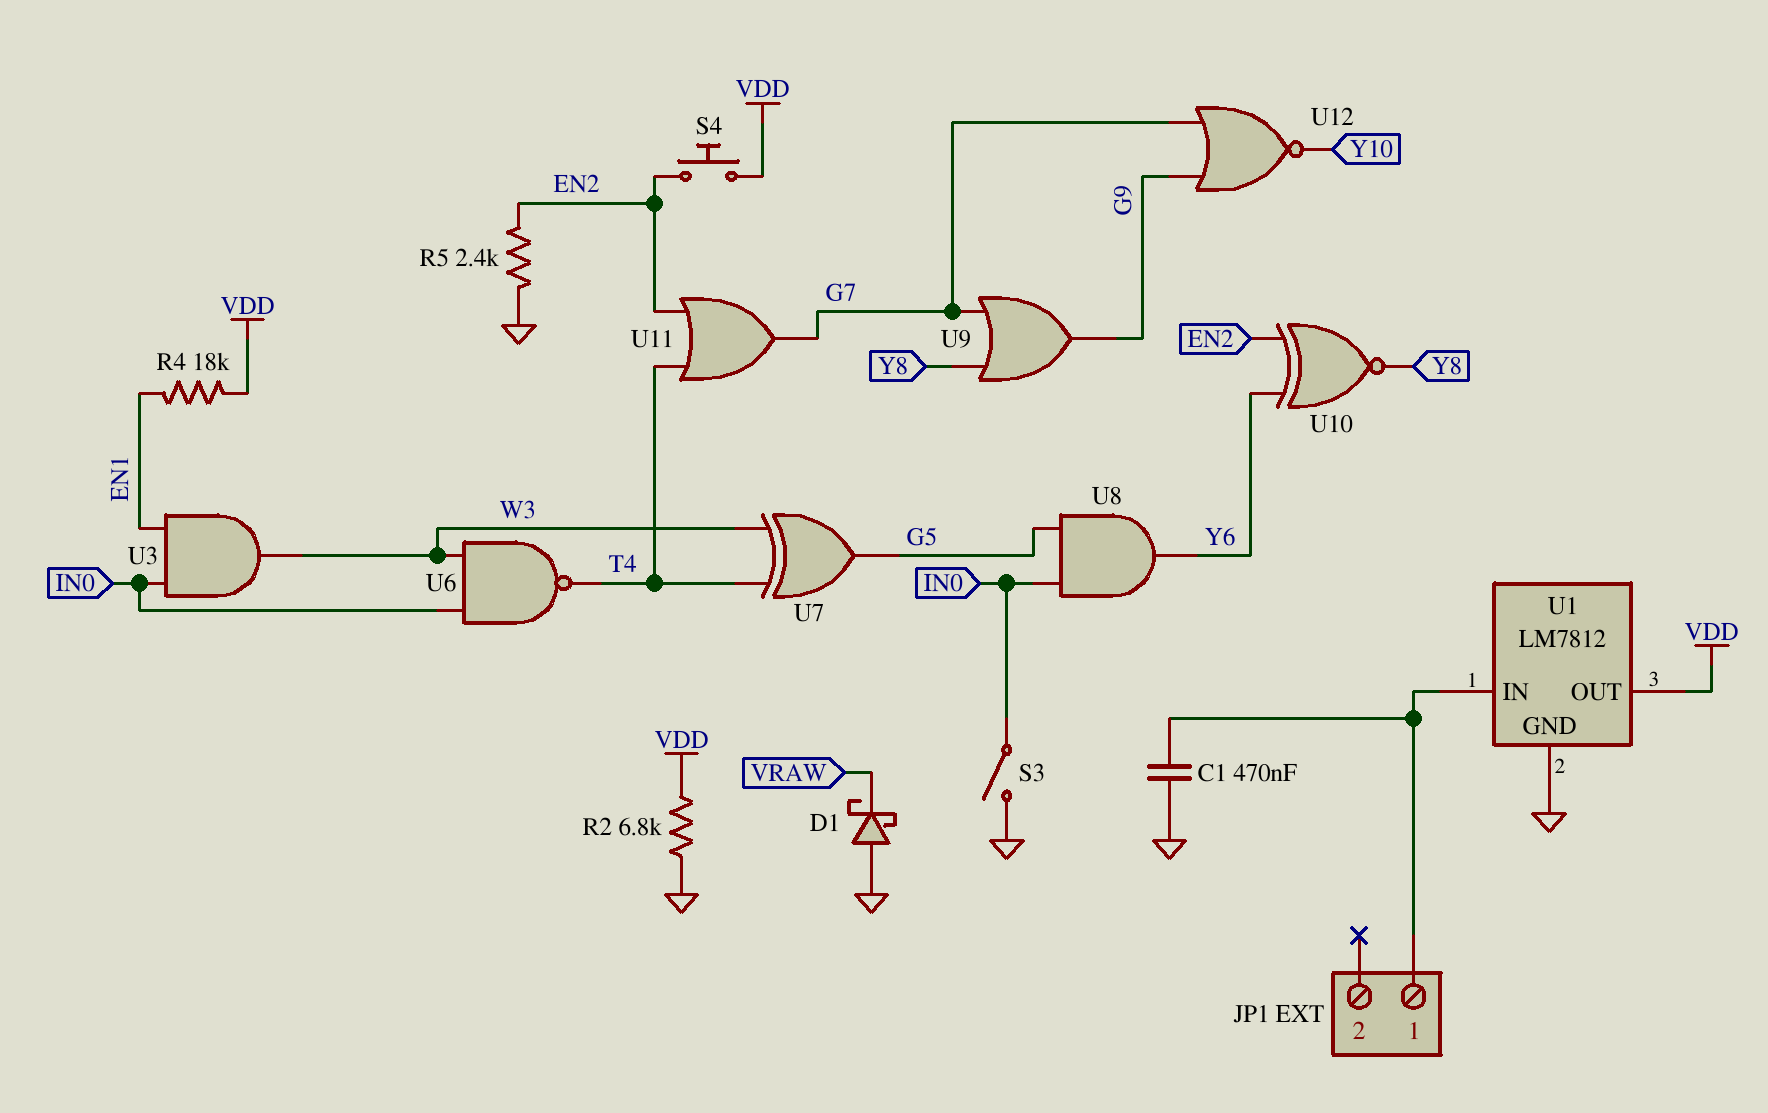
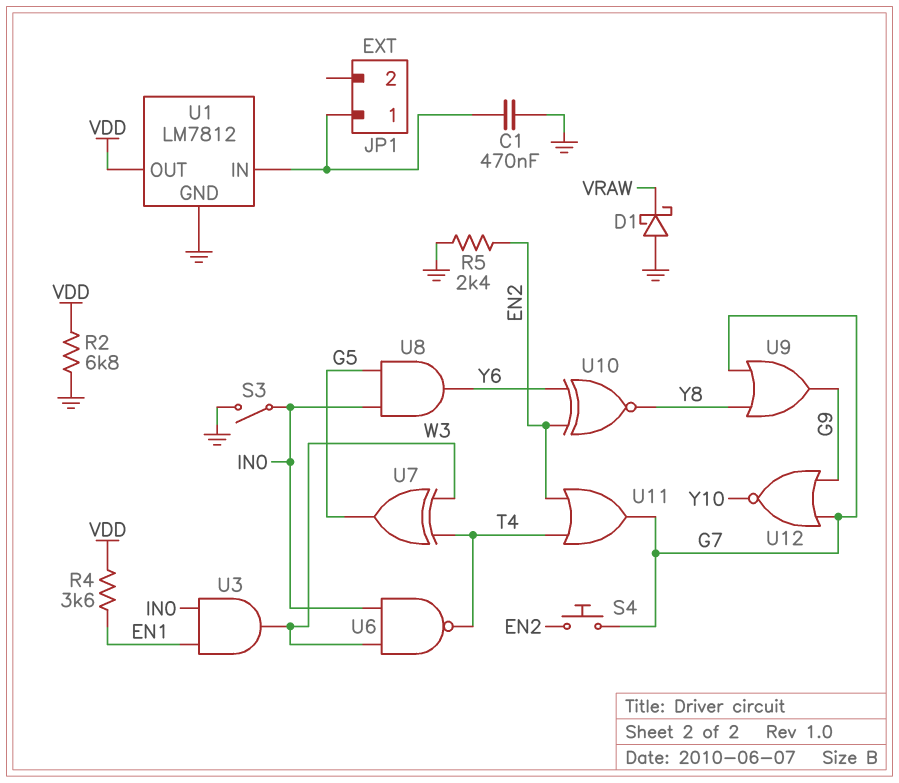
R4: 18k (EN1, VDD) -> 3.6k (EN1, VDD)
S4: button (EN2, VDD) -> button (EN2, G7)

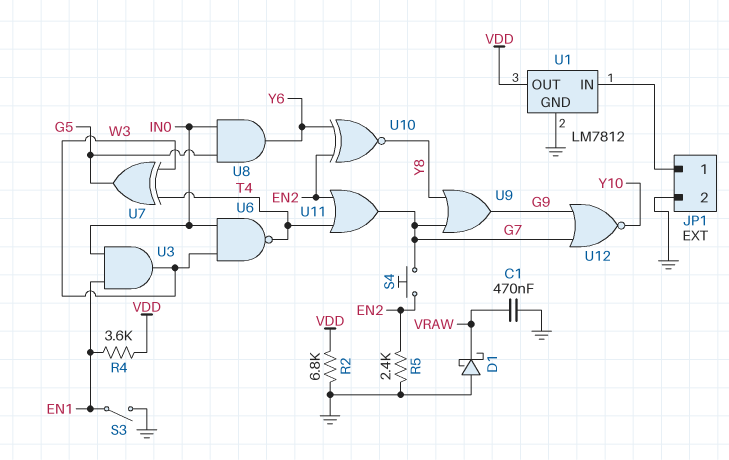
C1: 470nF (GND, JP1/1) -> 470nF (GND, VRAW)
JP1 pin 2: none -> GND
S3: switch (GND, IN0) -> switch (EN1, GND)

